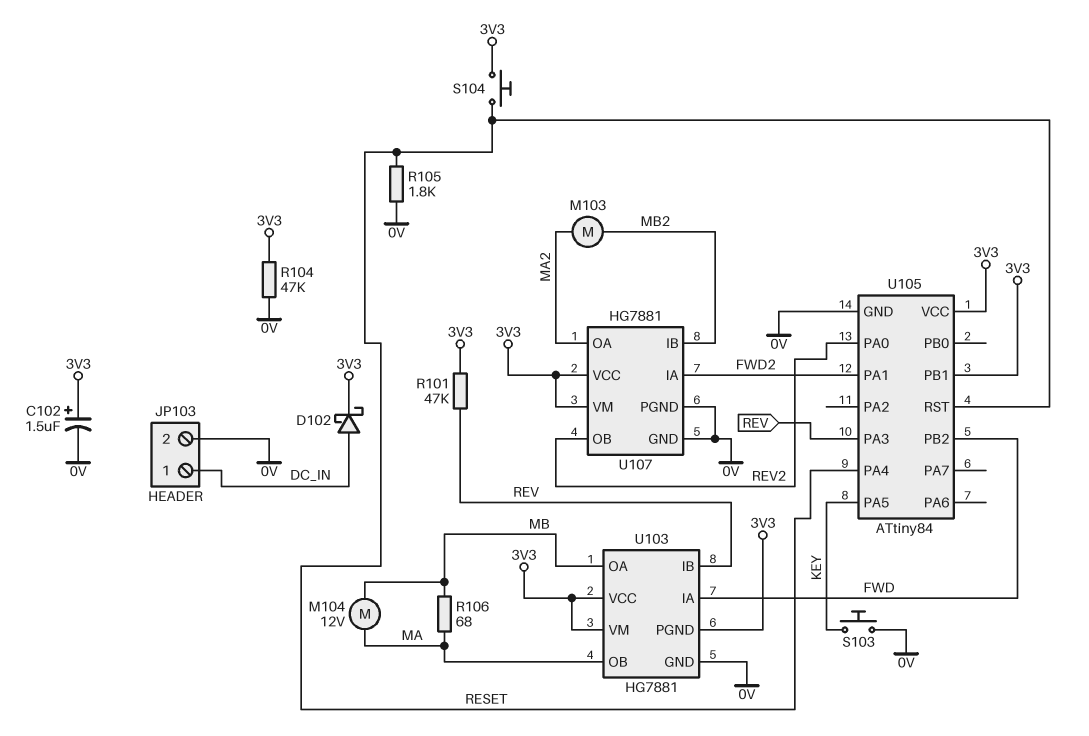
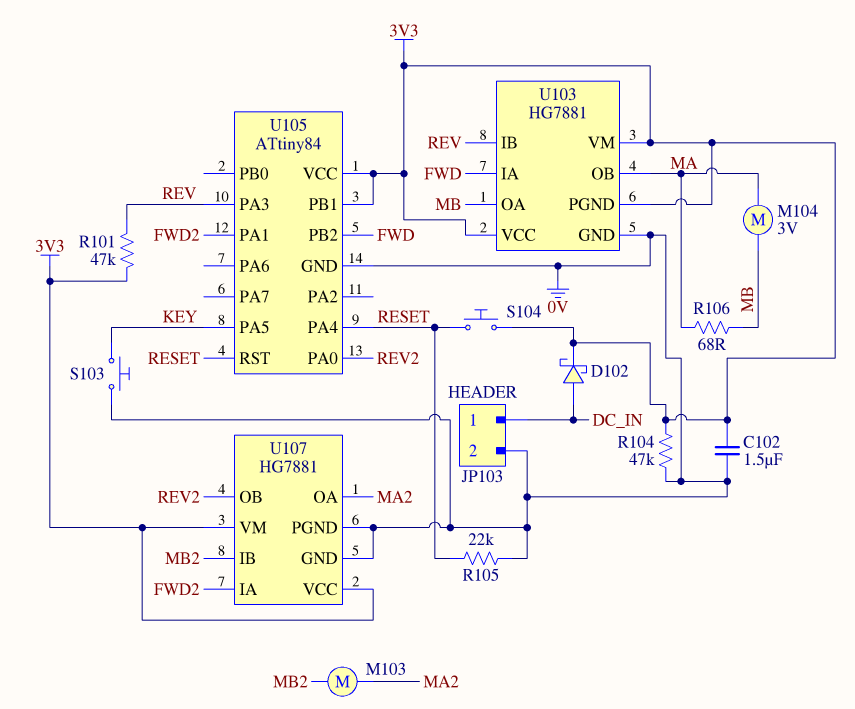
C102: 1.5uF (plus 3V3, minus 0V) -> 1.5uF (0V, 3V3)
M104: motor 12V (MA, MB) -> motor 3V (MA, MB)
R105: 1.8k (0V, RESET) -> 22k (0V, RESET)

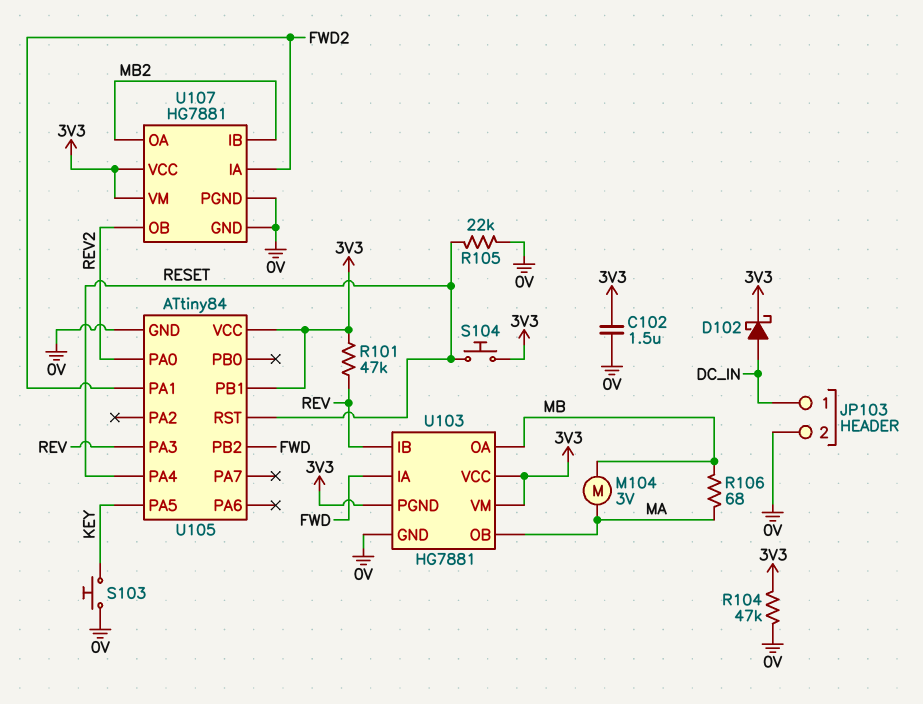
M103: motor (MA2, MB2) -> none
U107 pin OA: MA2 -> MB2

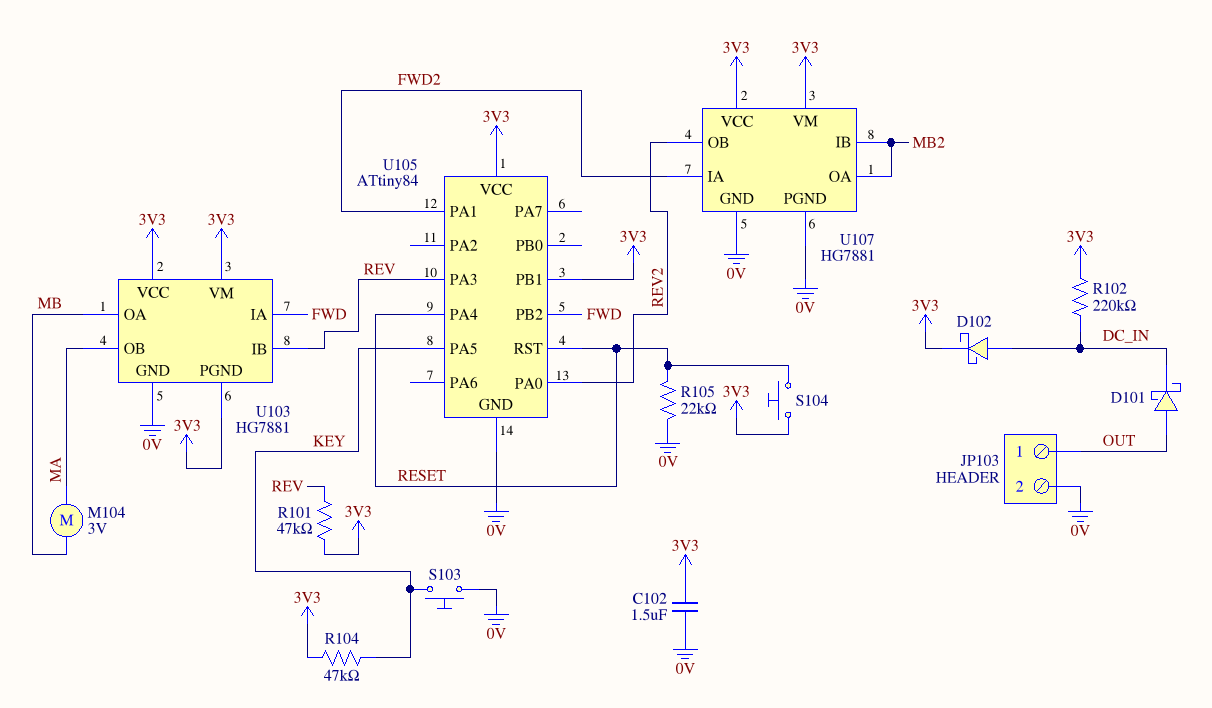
D101: none -> schottky (A OUT, K DC_IN)
JP103 pin 1: DC_IN -> OUT
R102: none -> 220k (3V3, DC_IN)
R104: 47k (0V, 3V3) -> 47k (3V3, KEY)
R106: 68 (MA, MB) -> none

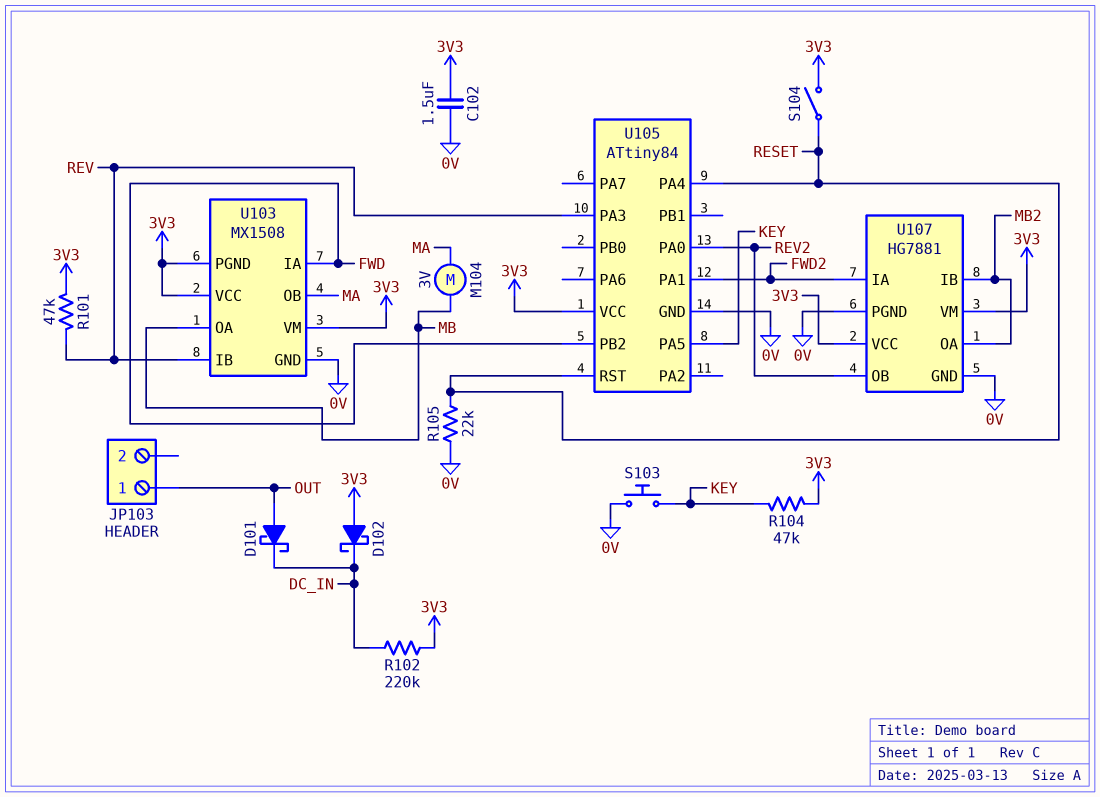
D102: schottky (A DC_IN, K 3V3) -> schottky (A 3V3, K DC_IN)
JP103 pin 2: 0V -> none
S104: button (3V3, RESET) -> switch (3V3, RESET)
U103: HG7881 -> MX1508
U105 pin PB1: 3V3 -> none

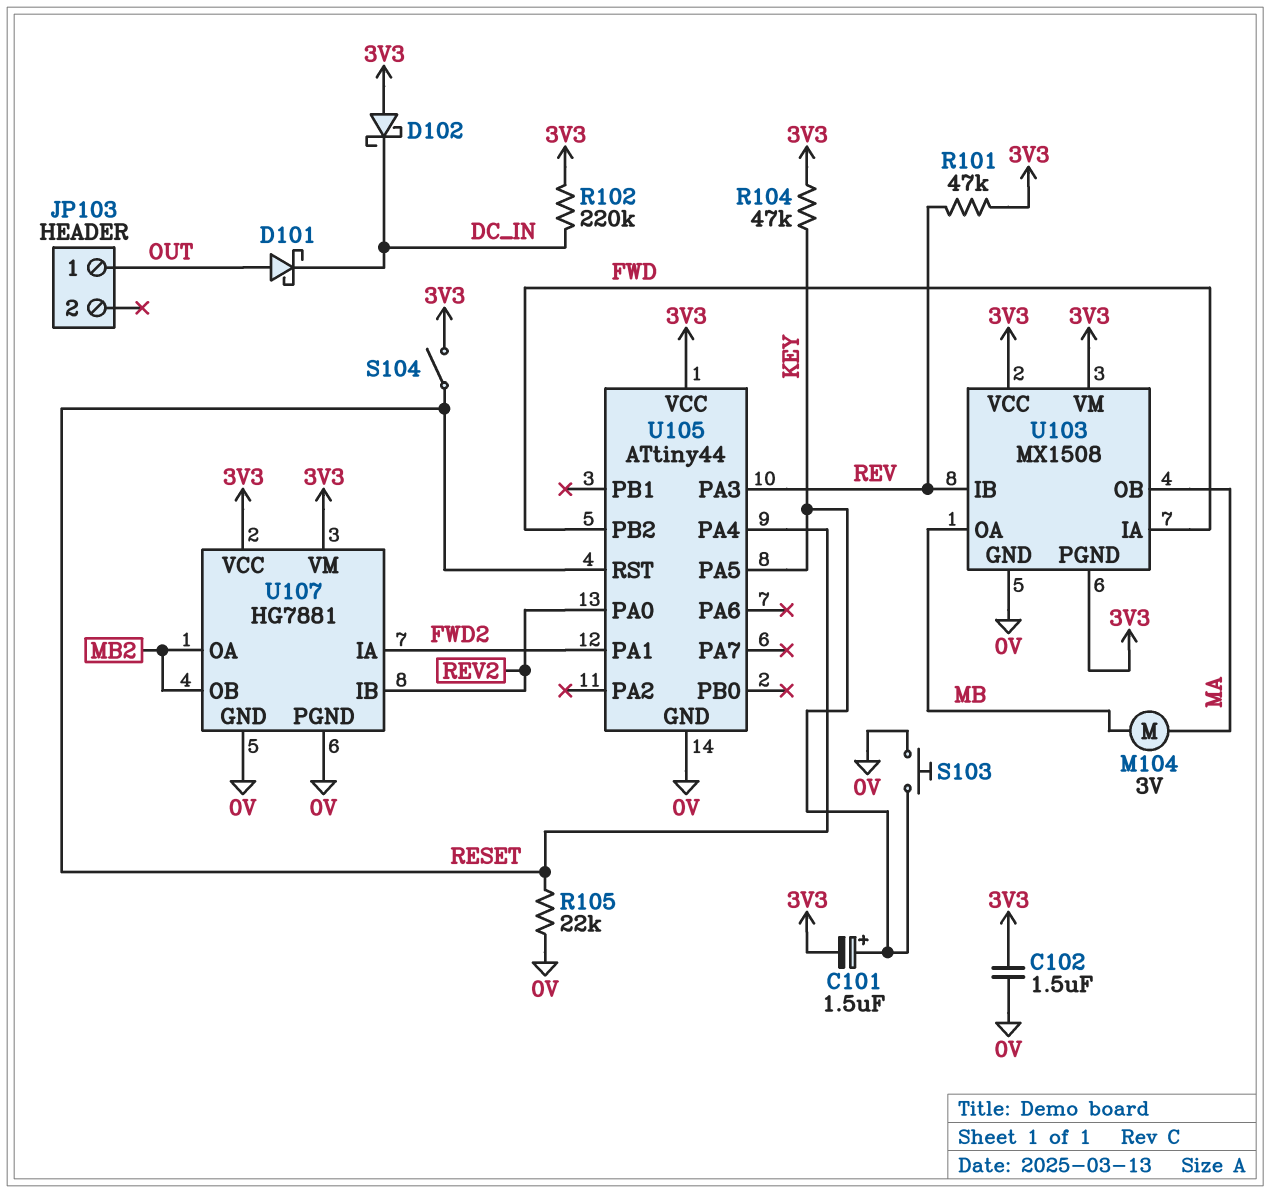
C101: none -> 1.5uF (plus KEY, minus 3V3)
U105: ATtiny84 -> ATtiny44
U107 pin IB: MB2 -> REV2
U107 pin OB: REV2 -> MB2

